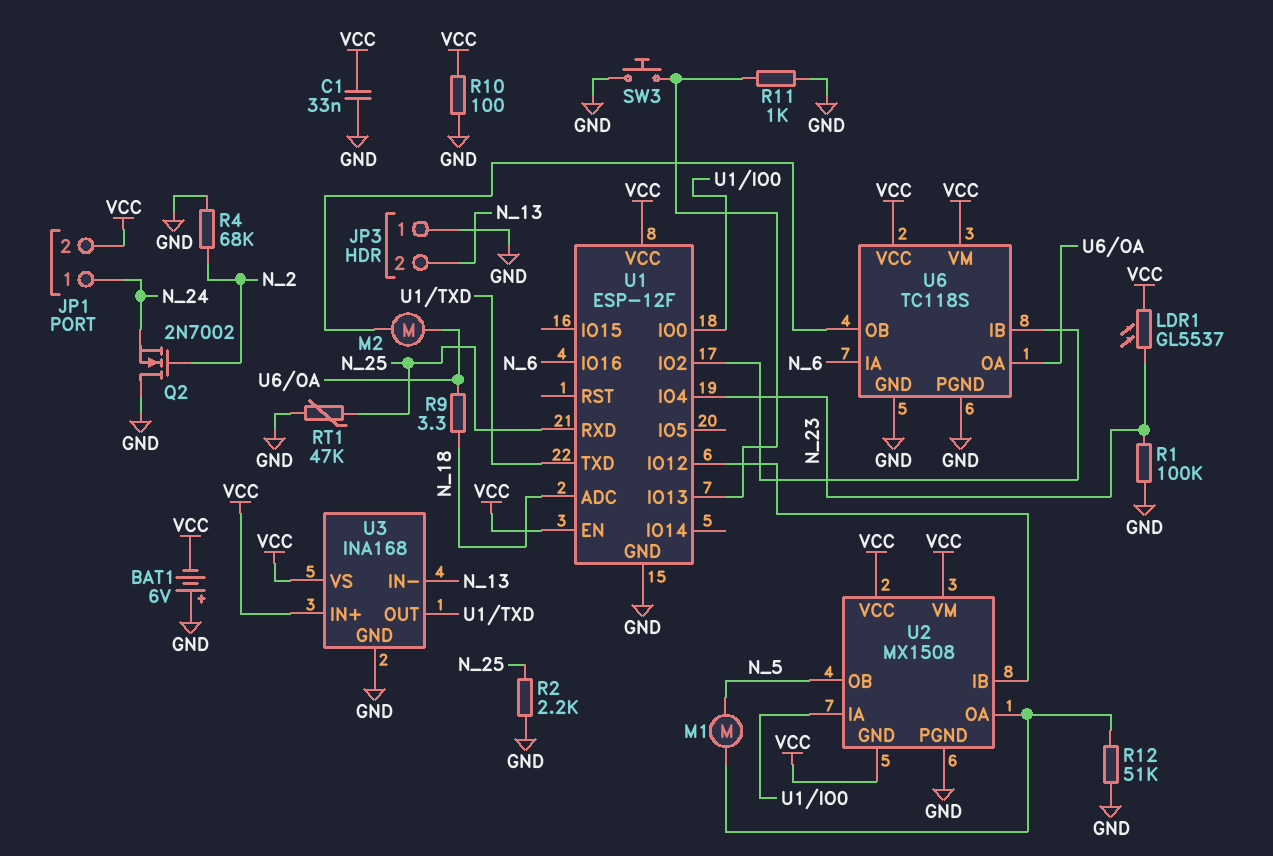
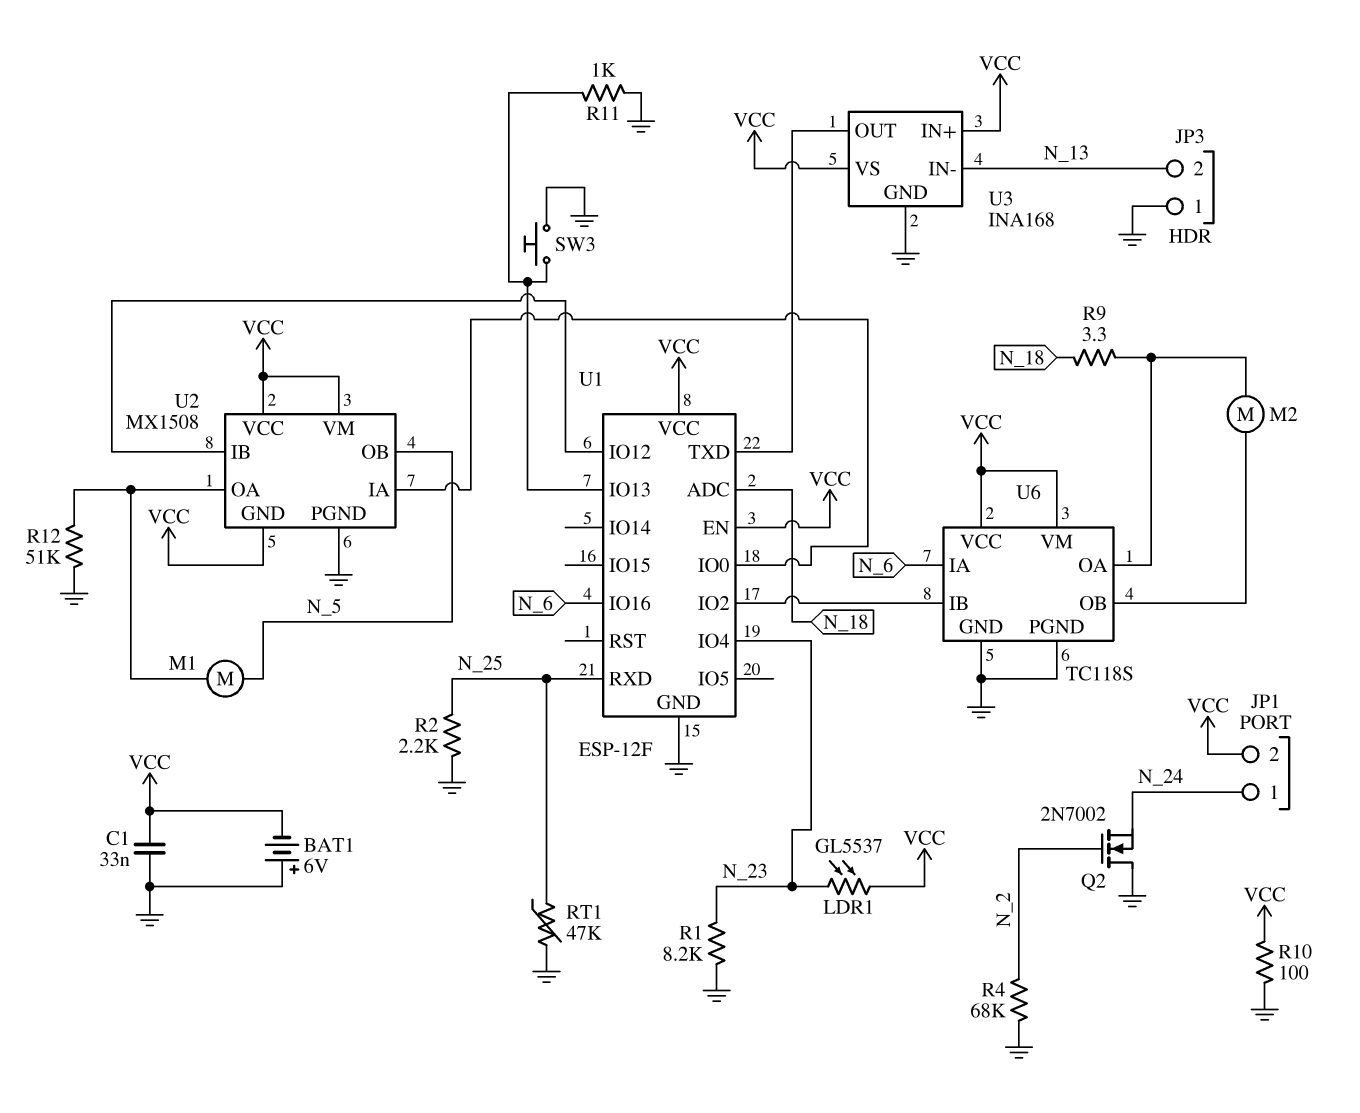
R1: 100k (GND, N_23) -> 8.2k (GND, N_23)

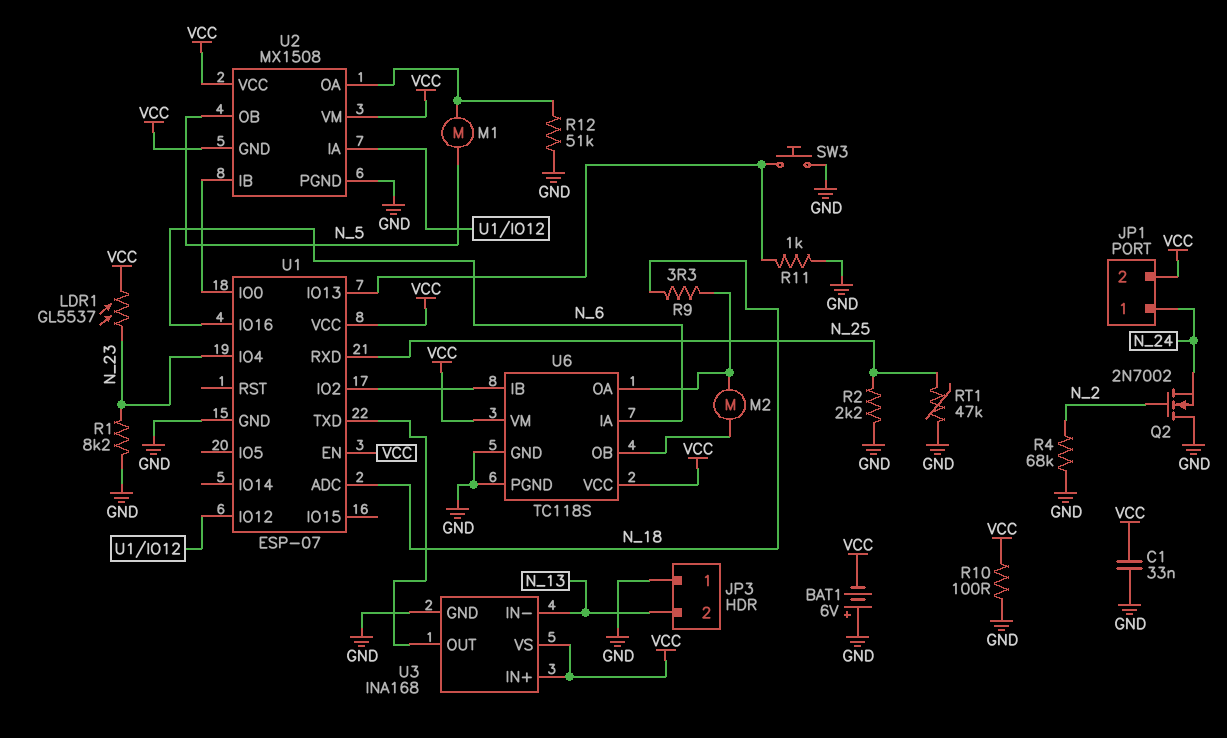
U1: ESP-12F -> ESP-07
U2 pin IA: U1/IO0 -> U1/IO12
U2 pin IB: U1/IO12 -> U1/IO0

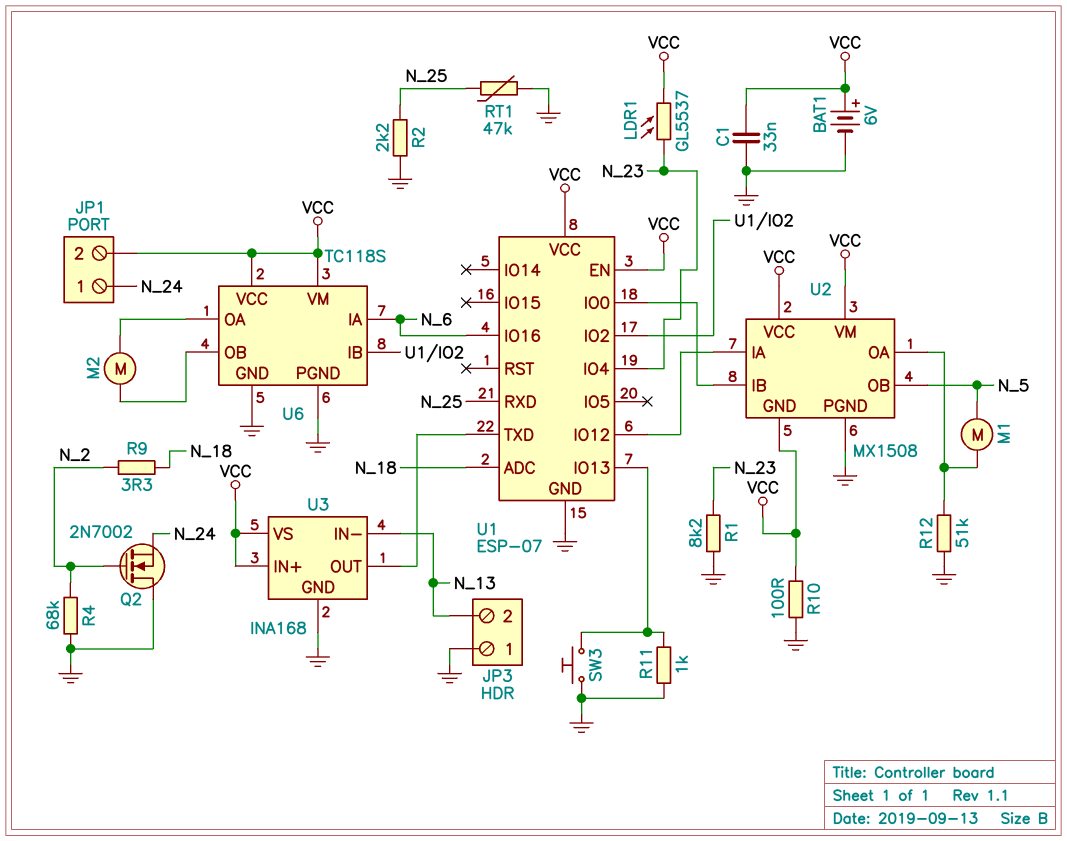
BAT1: 6V (plus GND, minus VCC) -> 6V (plus VCC, minus GND)
R9: 3.3 (N_18, U6/OA) -> 3.3 (N_2, N_18)

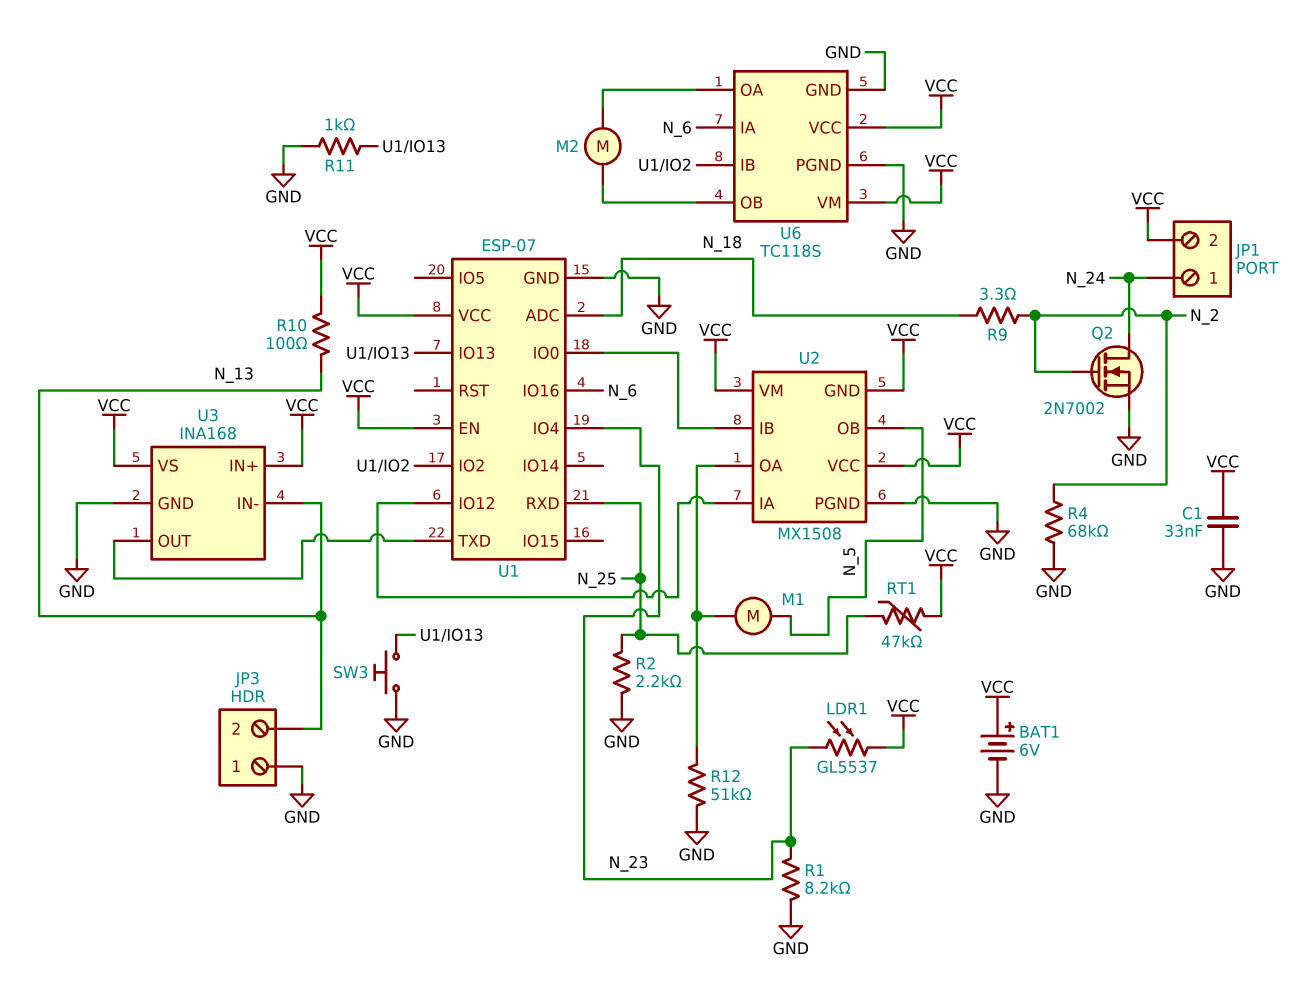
Q2: NMOS 2N7002 (G N_2, D GND, S N_24) -> NMOS 2N7002 (G N_2, D N_24, S GND)
R10: 100 (GND, VCC) -> 100 (N_13, VCC)
RT1: 47k (GND, N_25) -> 47k (N_25, VCC)

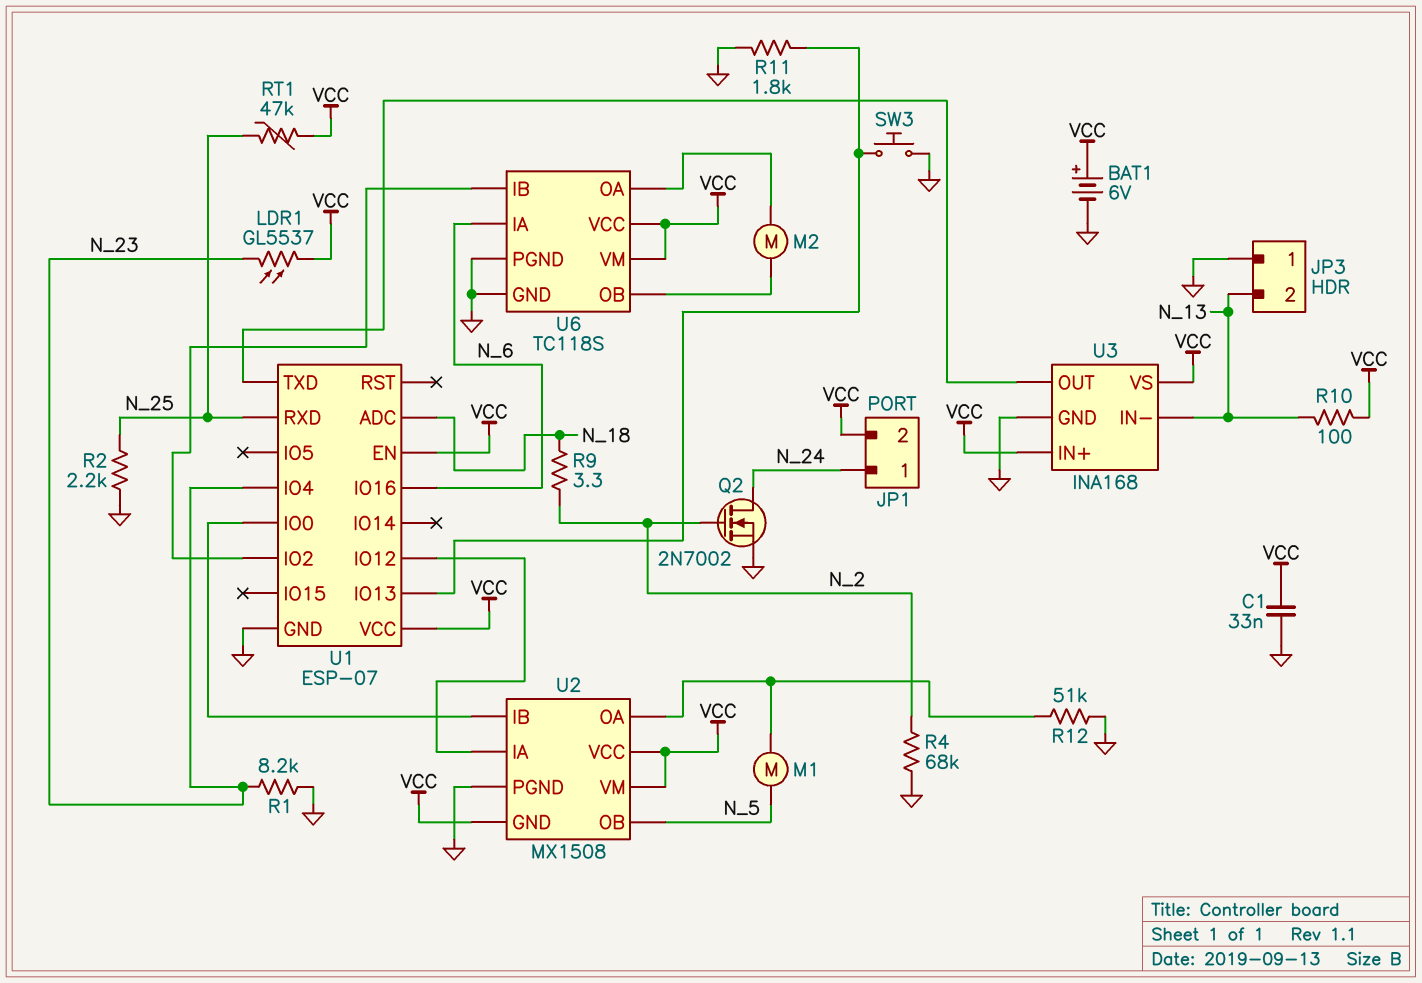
R11: 1k (GND, U1/IO13) -> 1.8k (GND, U1/IO13)

